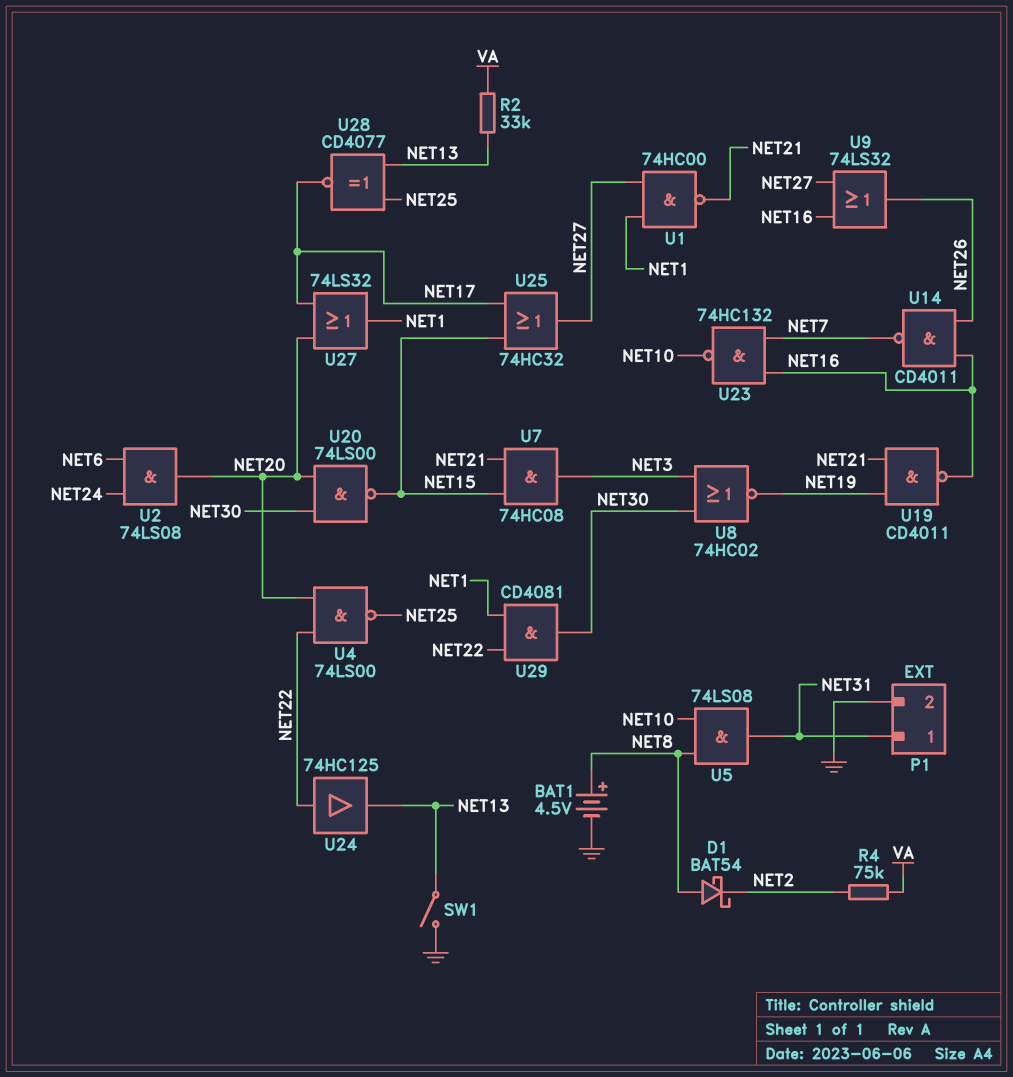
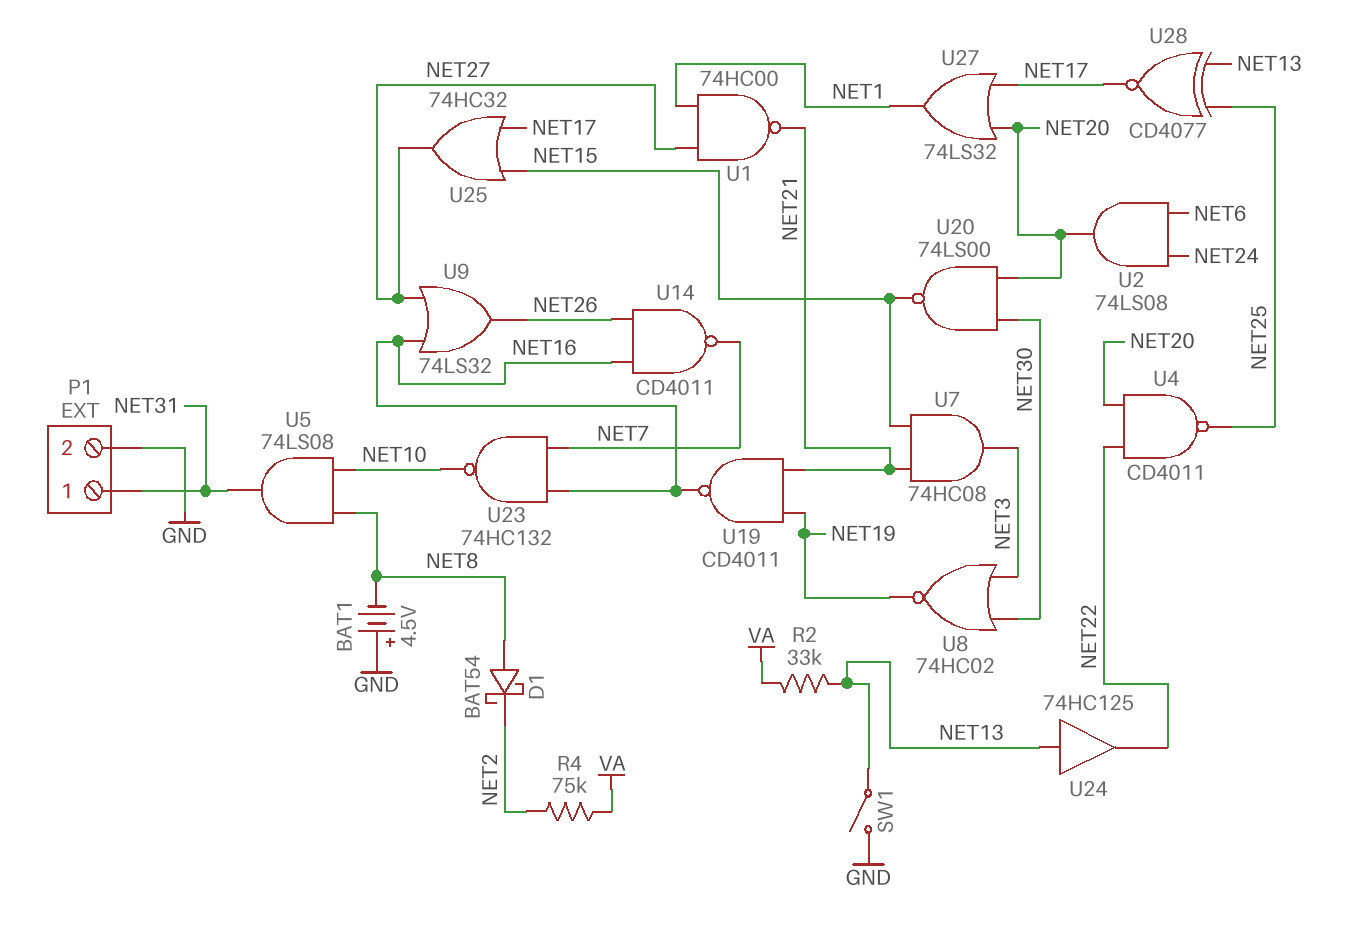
BAT1: 4.5V (plus NET8, minus GND) -> 4.5V (plus GND, minus NET8)
U4: NAND 74LS00 (in NET20, in NET22, out NET25) -> NAND CD4011 (in NET20, in NET22, out NET25)
U24: buffer 74HC125 (in NET22, out NET13) -> buffer 74HC125 (in NET13, out NET22)
U29: AND CD4081 (in NET1, in NET22, out NET30) -> none

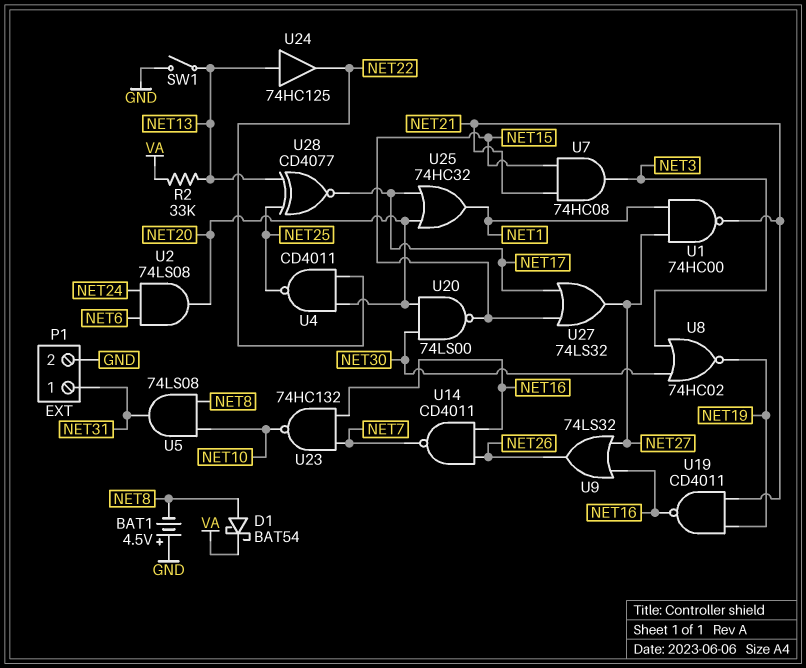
D1: schottky BAT54 (A NET8, K NET2) -> schottky BAT54 (A NET8, K VA)
R4: 75k (NET2, VA) -> none
U25: OR 74HC32 (in NET15, in NET17, out NET27) -> OR 74HC32 (in NET17, in NET20, out NET1)
U27: OR 74LS32 (in NET17, in NET20, out NET1) -> OR 74LS32 (in NET15, in NET17, out NET27)

